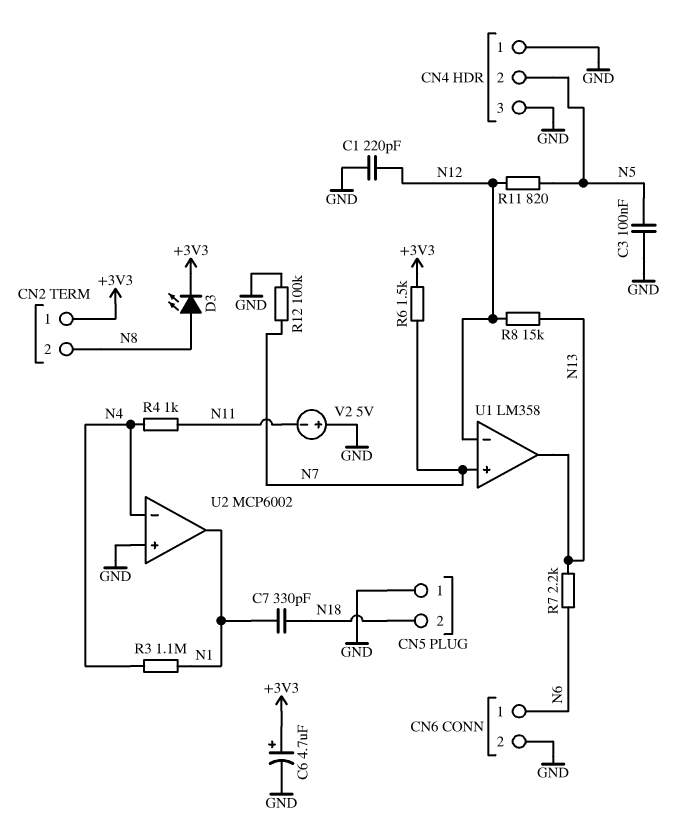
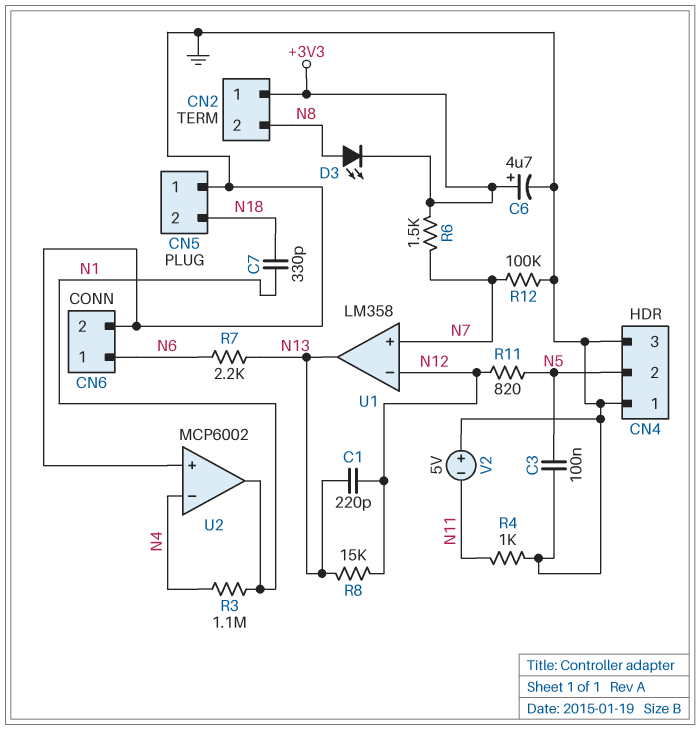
C1: 220pF (GND, N12) -> 220pF (N12, N13)
R4: 1k (N4, N11) -> 1k (GND, N11)

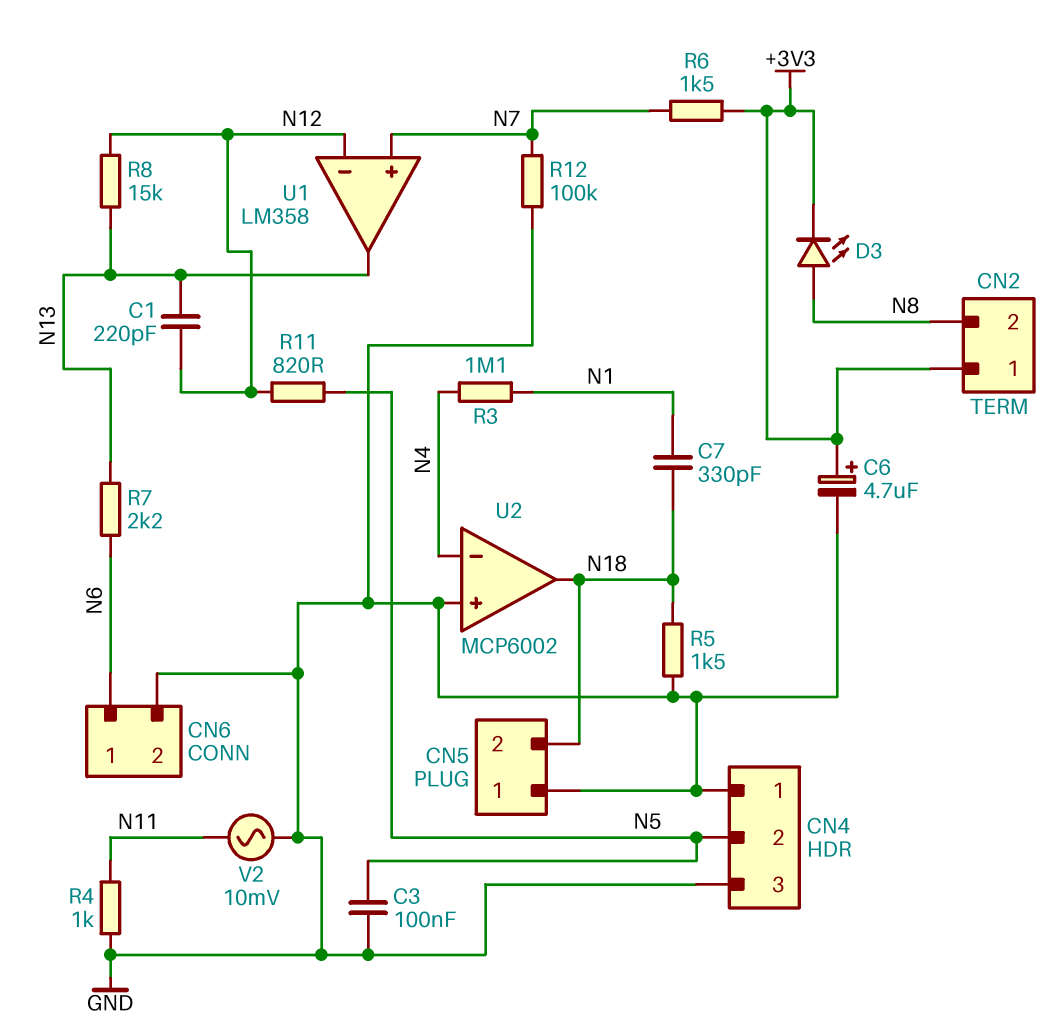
R5: none -> 1.5k (GND, N18)
U2 pin out: N1 -> N18
V2: 5V (plus GND, minus N11) -> AC 10mV (GND, N11)

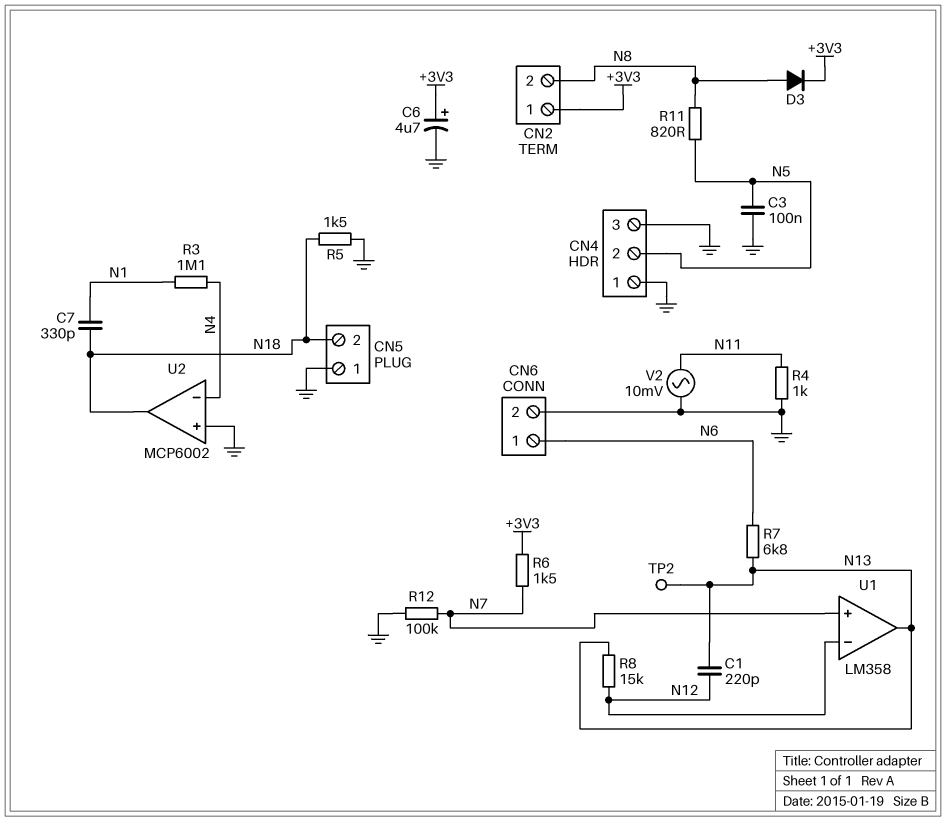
D3: LED (A N8, K +3V3) -> diode (A N8, K +3V3)
R7: 2.2k (N6, N13) -> 6.8k (N6, N13)
R11: 820 (N5, N12) -> 820 (N5, N8)
TP2: none -> test point (N13)

